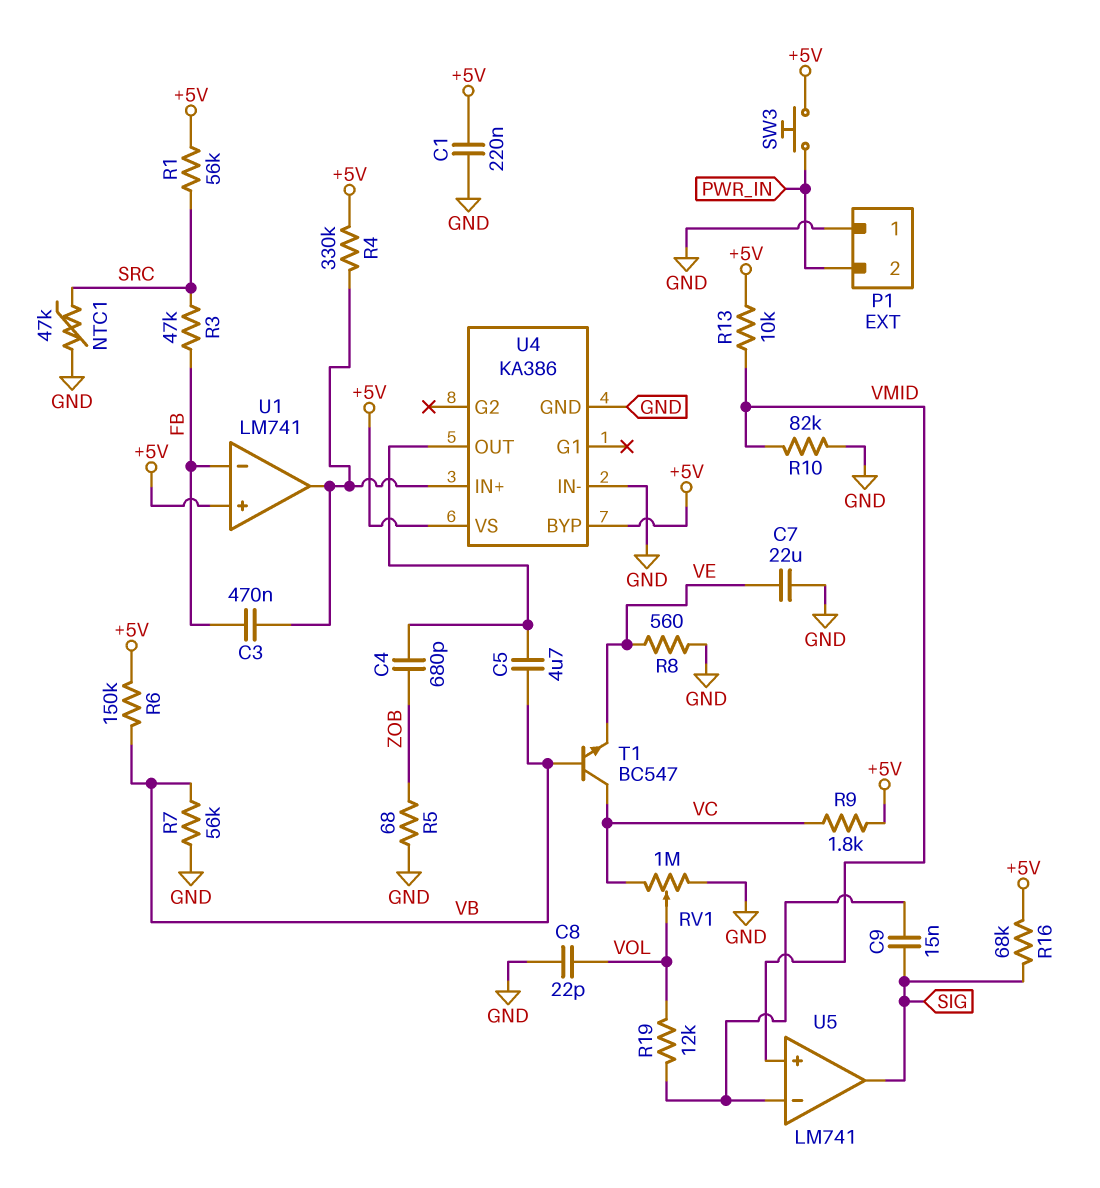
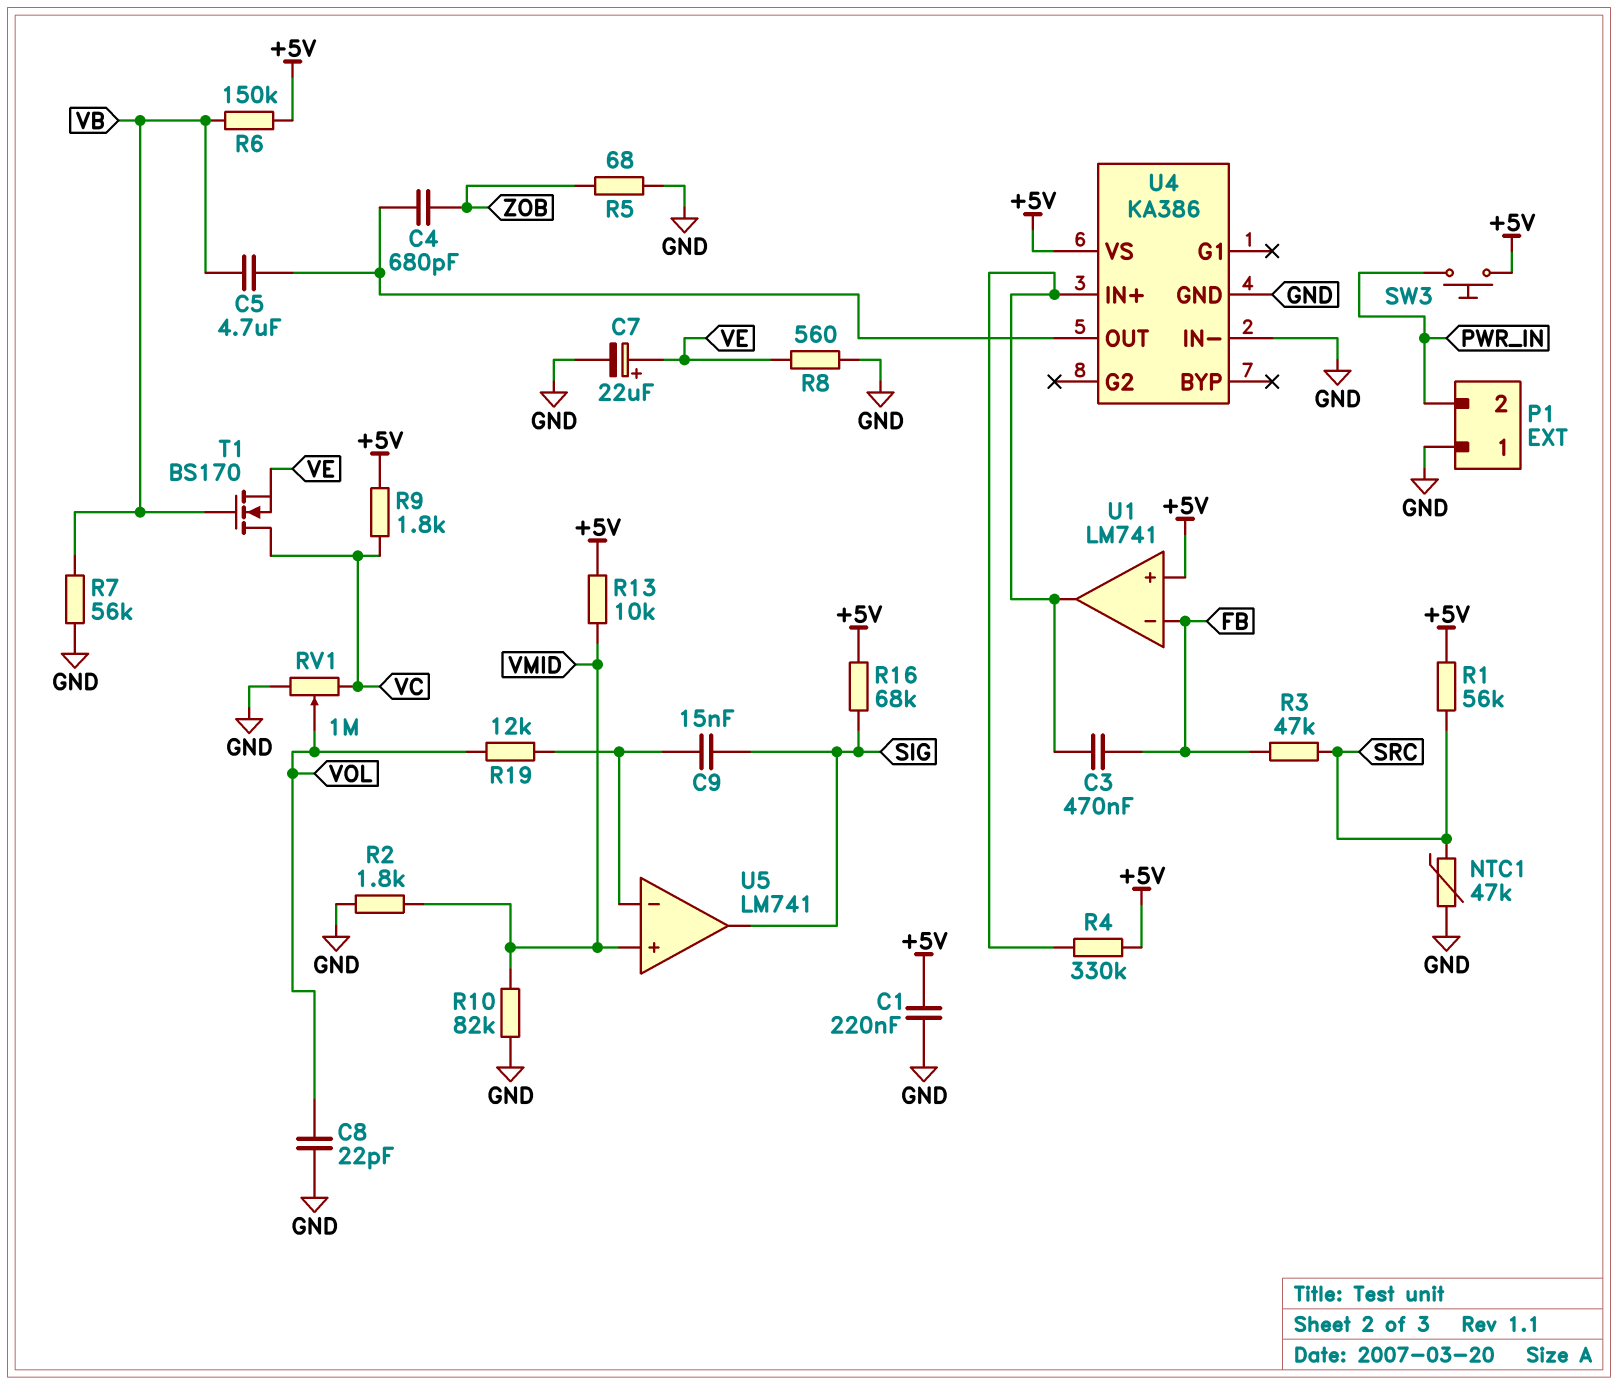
C7: 22uF (GND, VE) -> 22uF (plus VE, minus GND)
R2: none -> 1.8k (GND, VMID)
T1: NPN BC547 (B VB, C VC, E VE) -> NMOS BS170 (G VB, D VC, S VE)
U4 pin BYP: +5V -> none

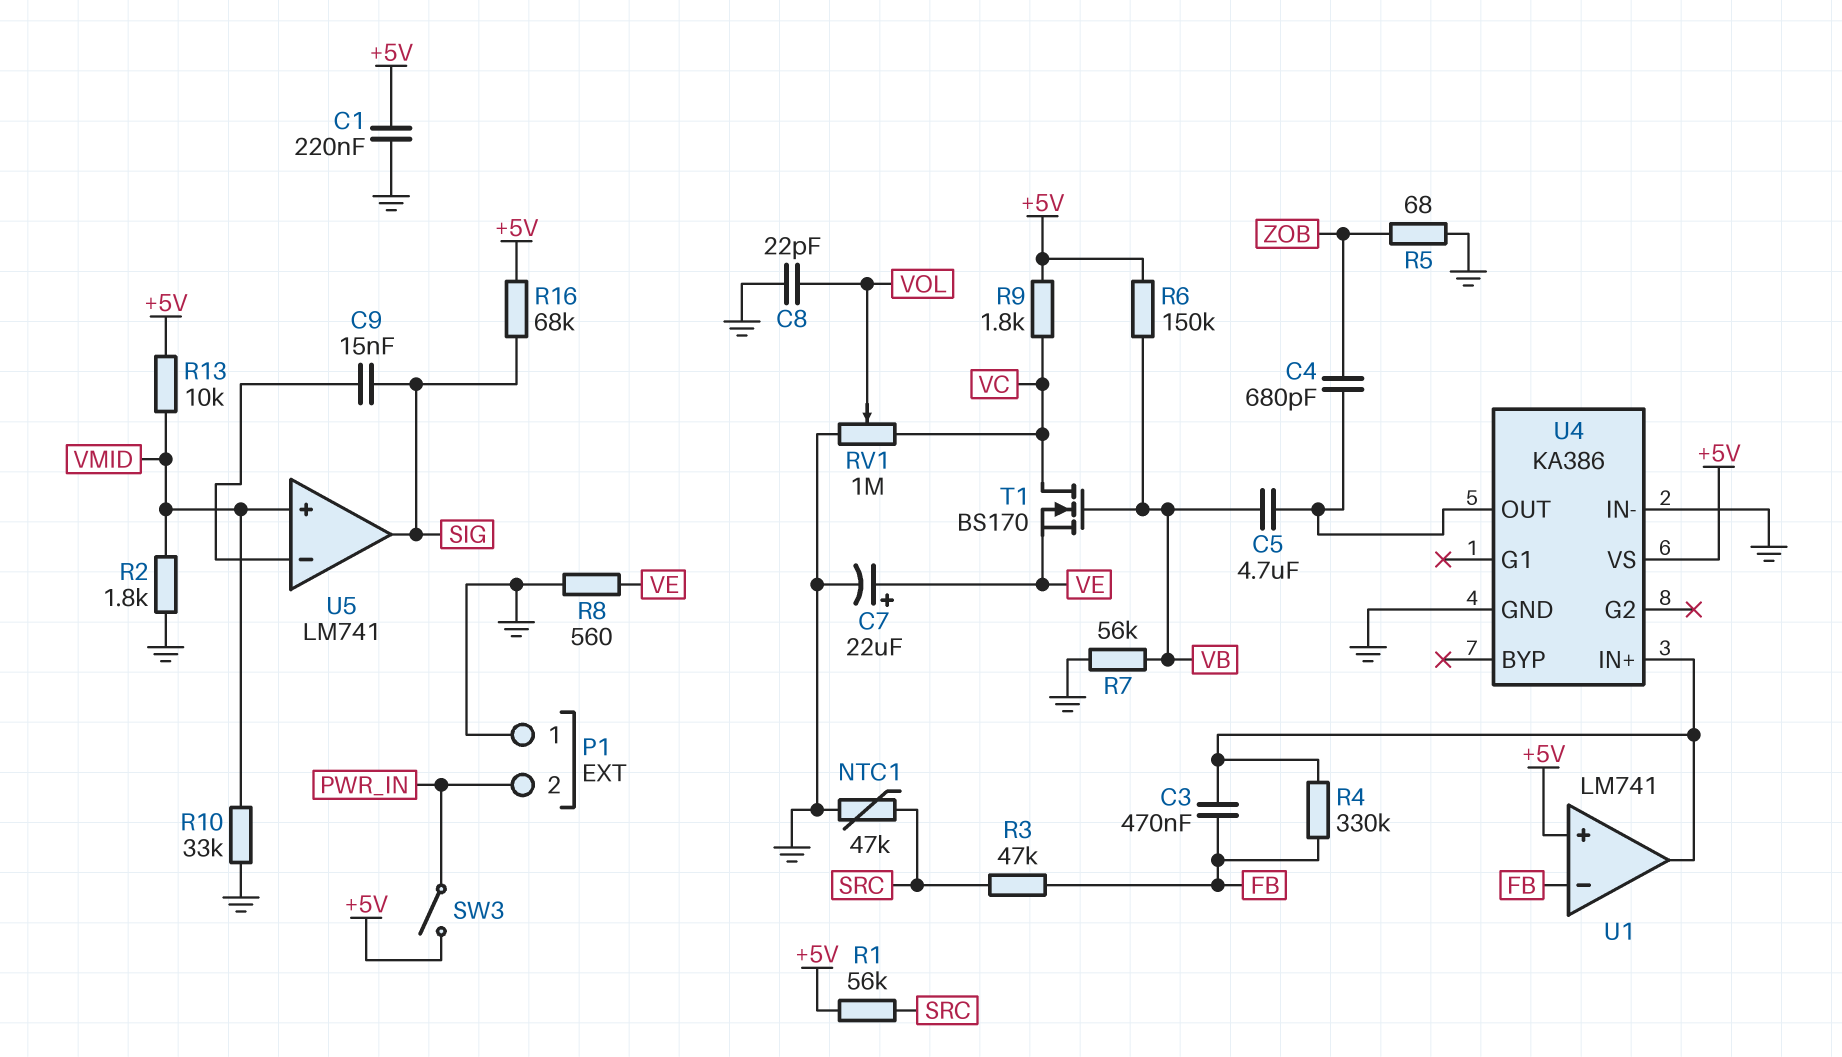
R4: 330k (+5V, U1/out) -> 330k (FB, U1/out)
R10: 82k (GND, VMID) -> 33k (GND, VMID)
R19: 12k (U5/in-, VOL) -> none
SW3: button (+5V, PWR_IN) -> switch (+5V, PWR_IN)

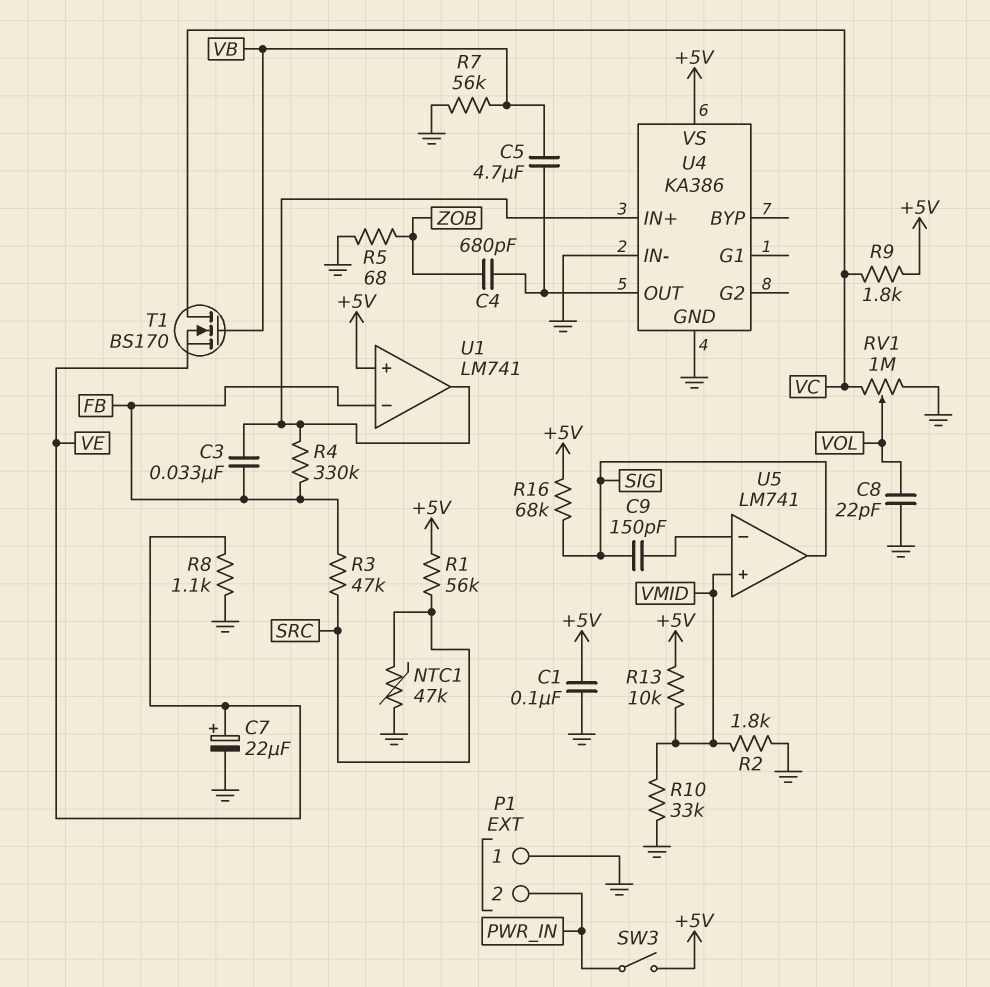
C1: 220nF (+5V, GND) -> 100nF (+5V, GND)
C3: 470nF (FB, U1/out) -> 33nF (FB, U1/out)
C9: 15nF (SIG, U5/in-) -> 150pF (SIG, U5/in-)
R6: 150k (+5V, VB) -> none
R8: 560 (GND, VE) -> 1.1k (GND, VE)

